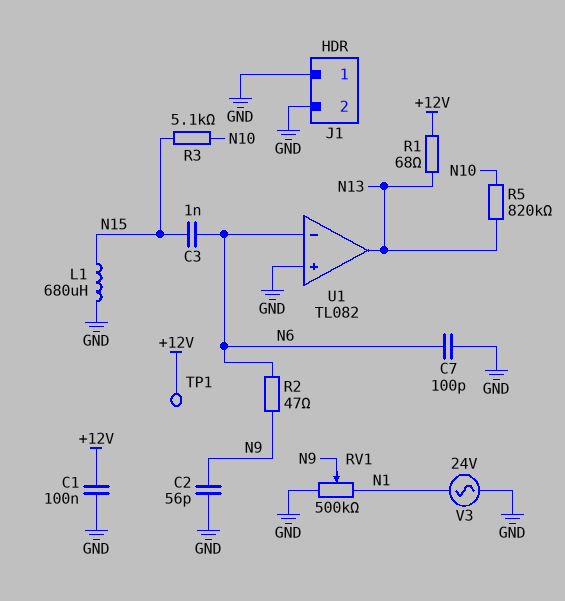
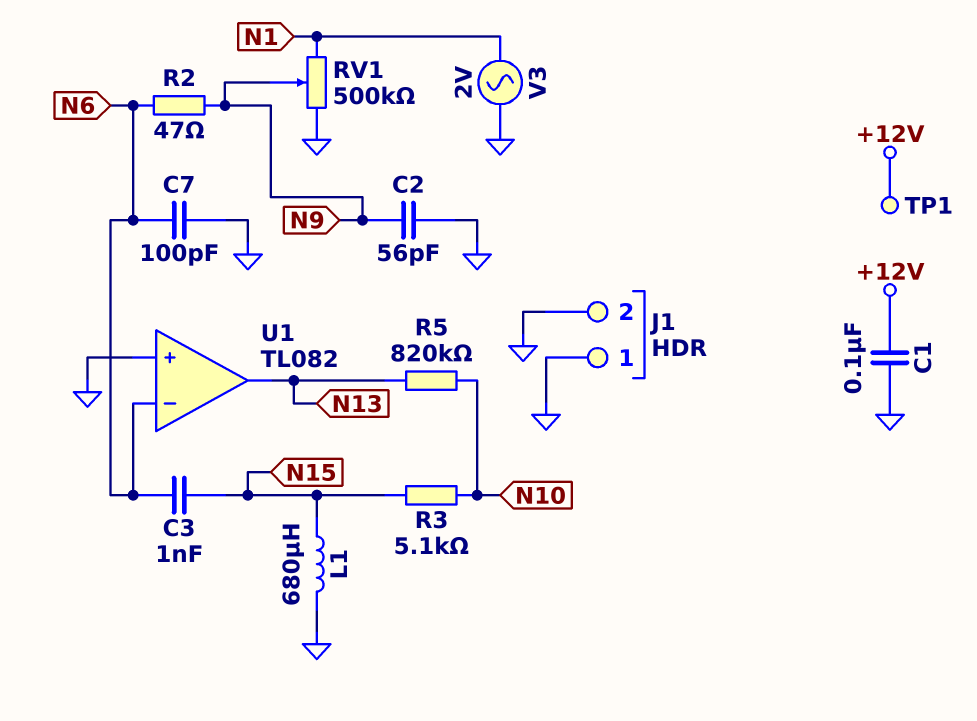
R1: 68 (+12V, N13) -> none
V3: AC 24V (GND, N1) -> AC 2V (GND, N1)

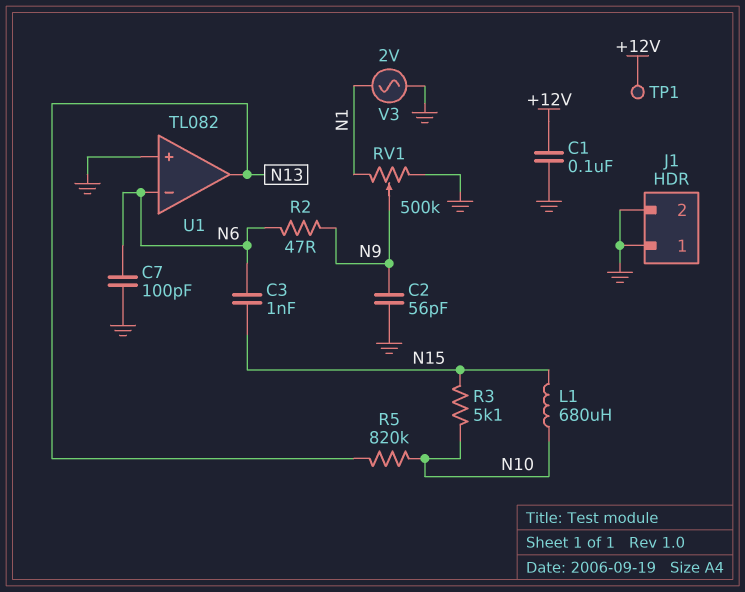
L1: 680uH (GND, N15) -> 680uH (N10, N15)

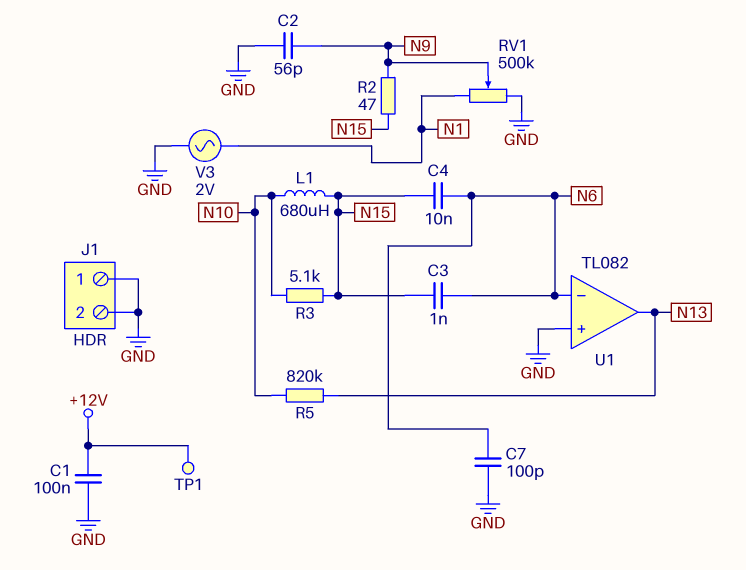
C4: none -> 10nF (N6, N15)
R2: 47 (N6, N9) -> 47 (N9, N15)

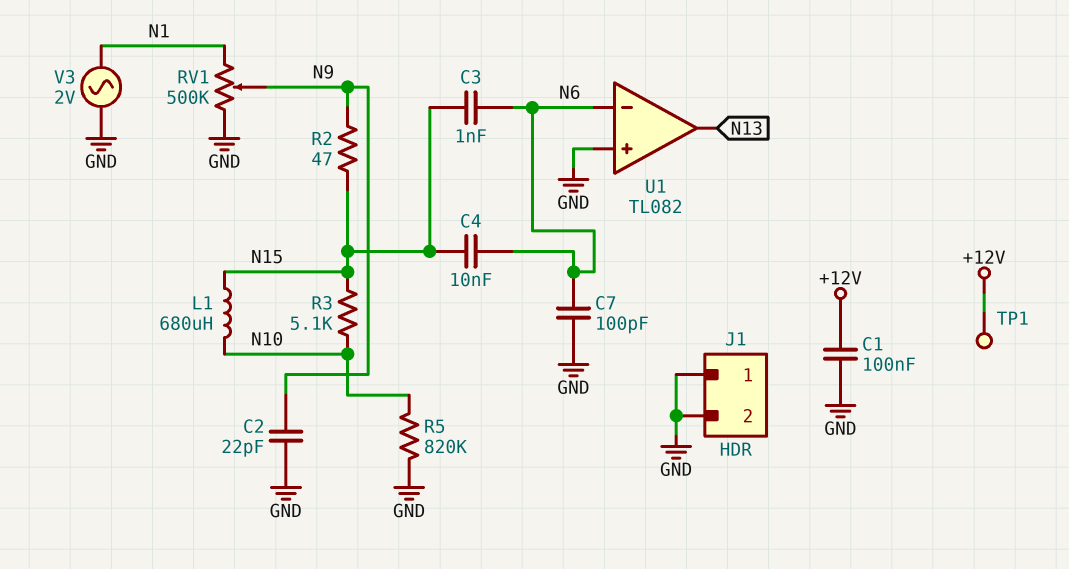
C2: 56pF (GND, N9) -> 22pF (GND, N9)
R5: 820k (N10, N13) -> 820k (GND, N10)

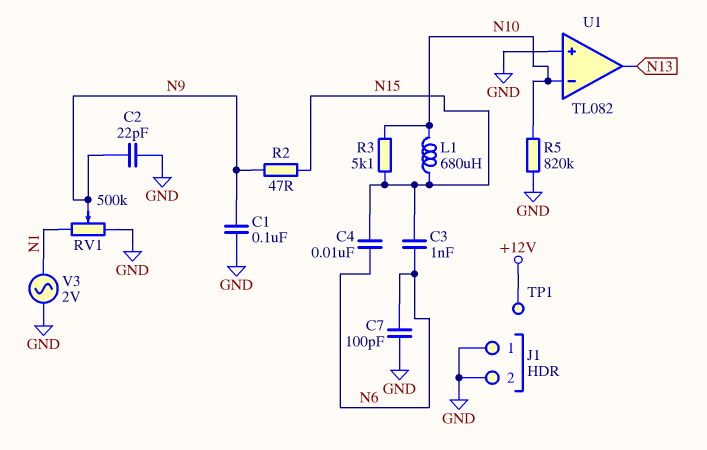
C1: 100nF (+12V, GND) -> 100nF (GND, N9)
U1 pin in-: N6 -> N10

